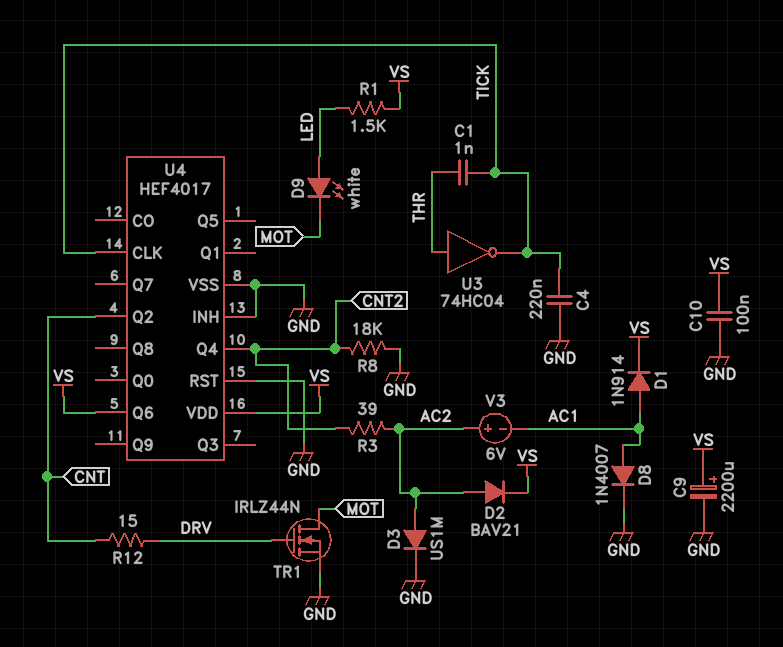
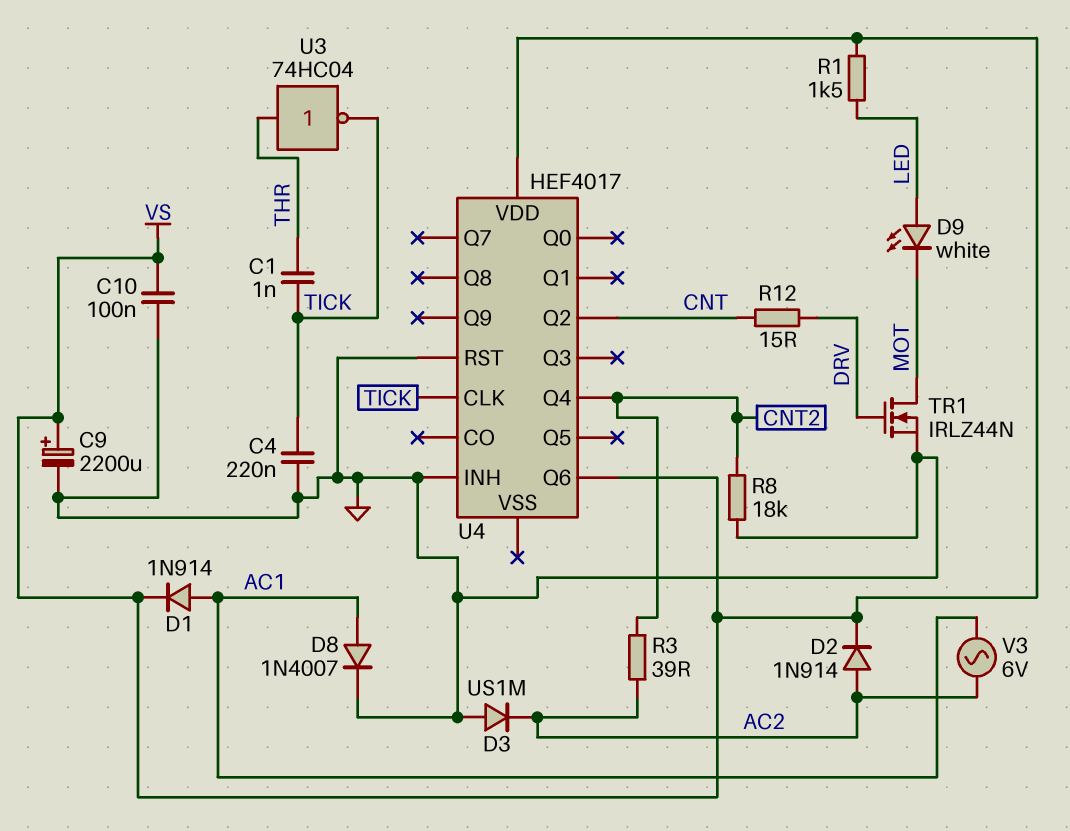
D2: diode BAV21 (A AC2, K VS) -> diode 1N914 (A AC2, K VS)
D3: diode US1M (A AC2, K GND) -> diode US1M (A GND, K AC2)
U4 pin VSS: GND -> none
V3: 6V (plus AC2, minus AC1) -> AC 6V (AC1, AC2)

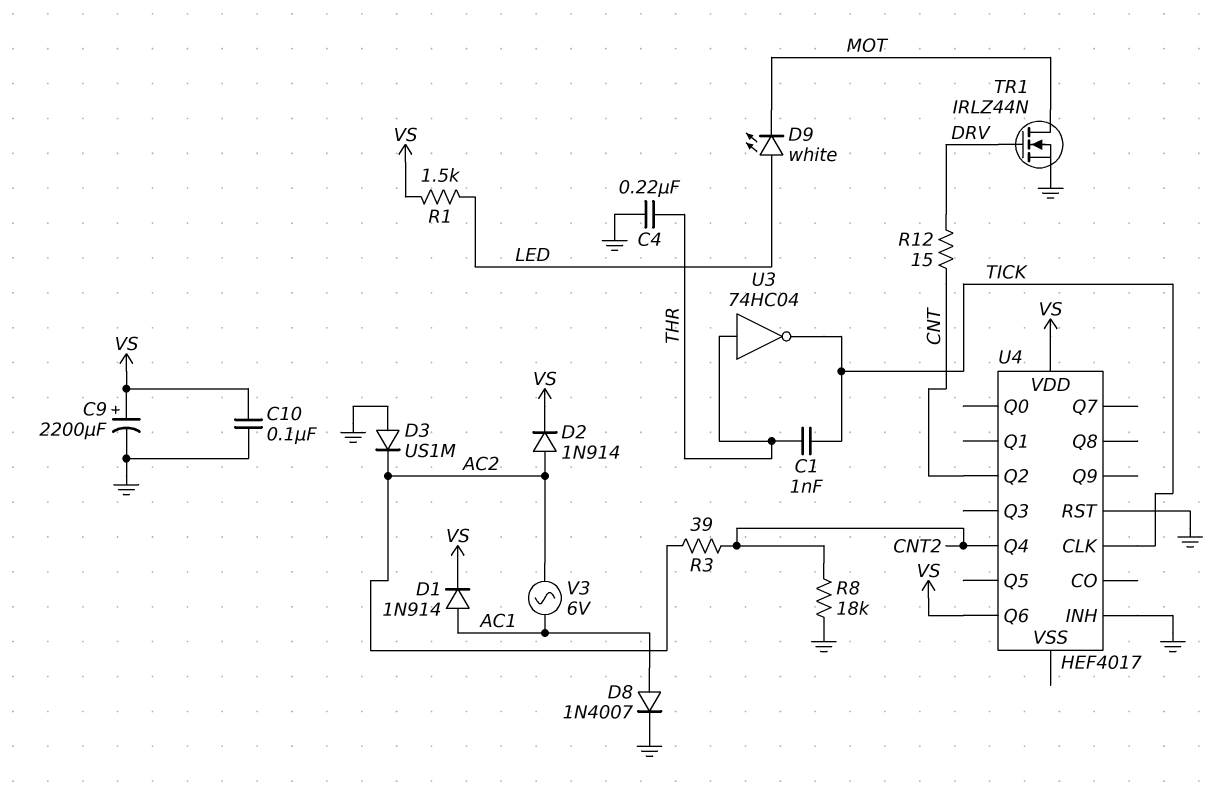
C4: 220nF (GND, TICK) -> 220nF (GND, THR)

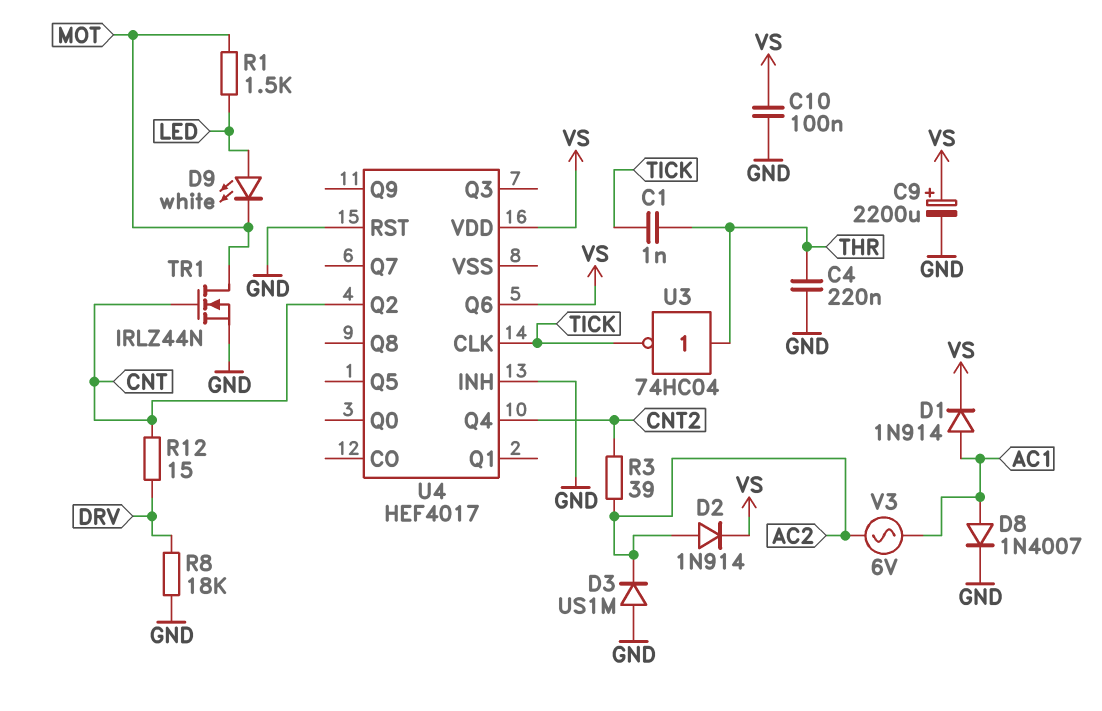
R1: 1.5k (LED, VS) -> 1.5k (LED, MOT)
R8: 18k (CNT2, GND) -> 18k (DRV, GND)
TR1: NMOS IRLZ44N (G DRV, D MOT, S GND) -> NMOS IRLZ44N (G CNT, D MOT, S GND)

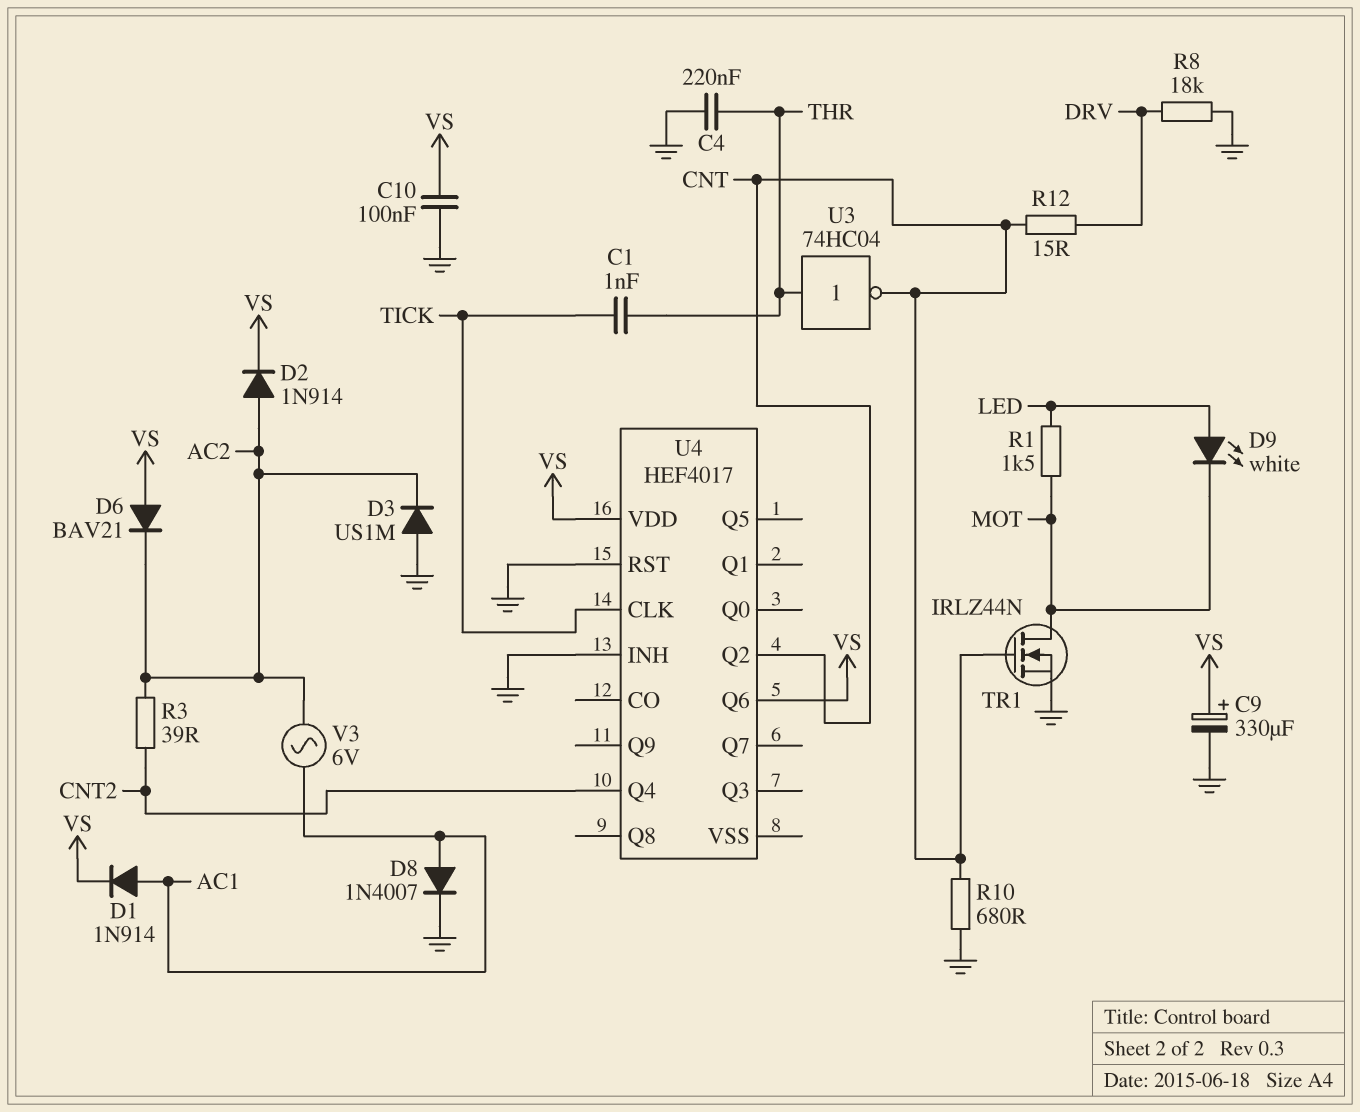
C9: 2200uF (plus VS, minus GND) -> 330uF (plus VS, minus GND)
D6: none -> diode BAV21 (A VS, K AC2)
R10: none -> 680 (CNT, GND)
U3: NOT 74HC04 (in THR, out TICK) -> NOT 74HC04 (in THR, out CNT)

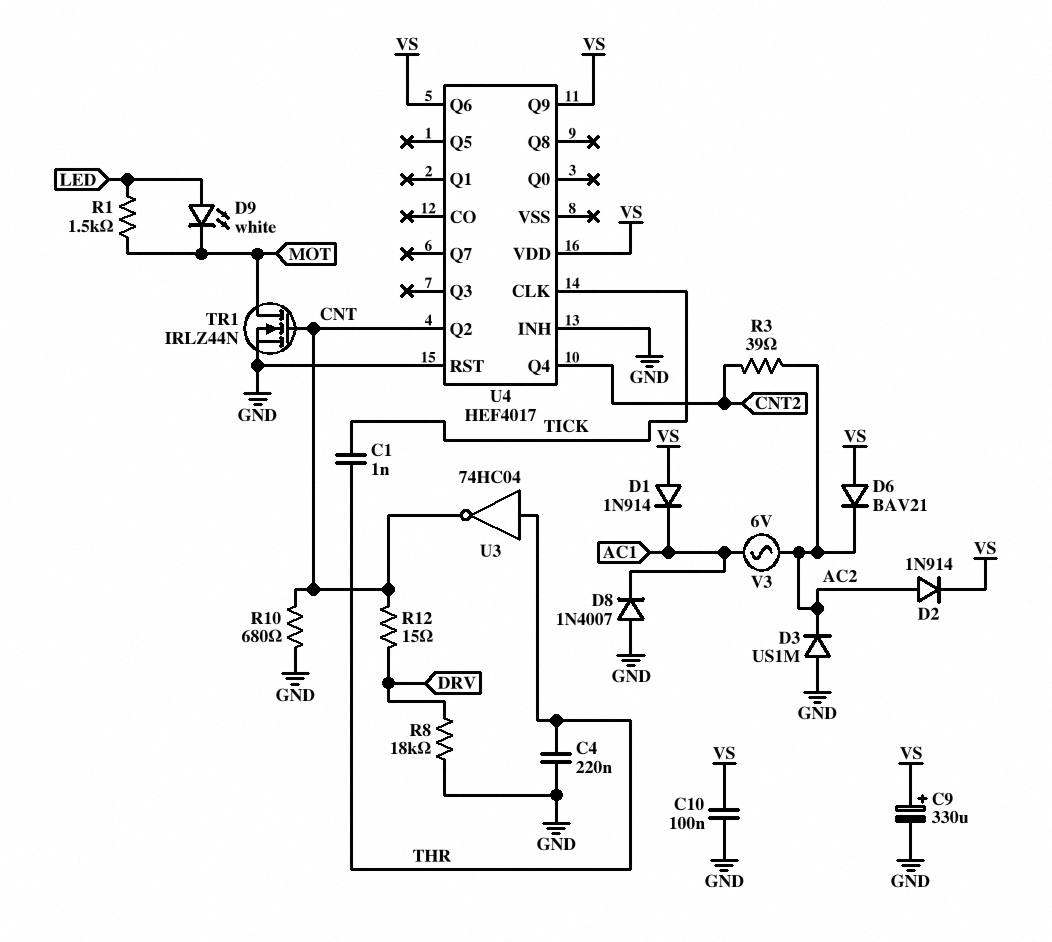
D1: diode 1N914 (A AC1, K VS) -> diode 1N914 (A VS, K AC1)
D8: diode 1N4007 (A AC1, K GND) -> diode 1N4007 (A GND, K AC1)
U4 pin Q9: none -> VS

